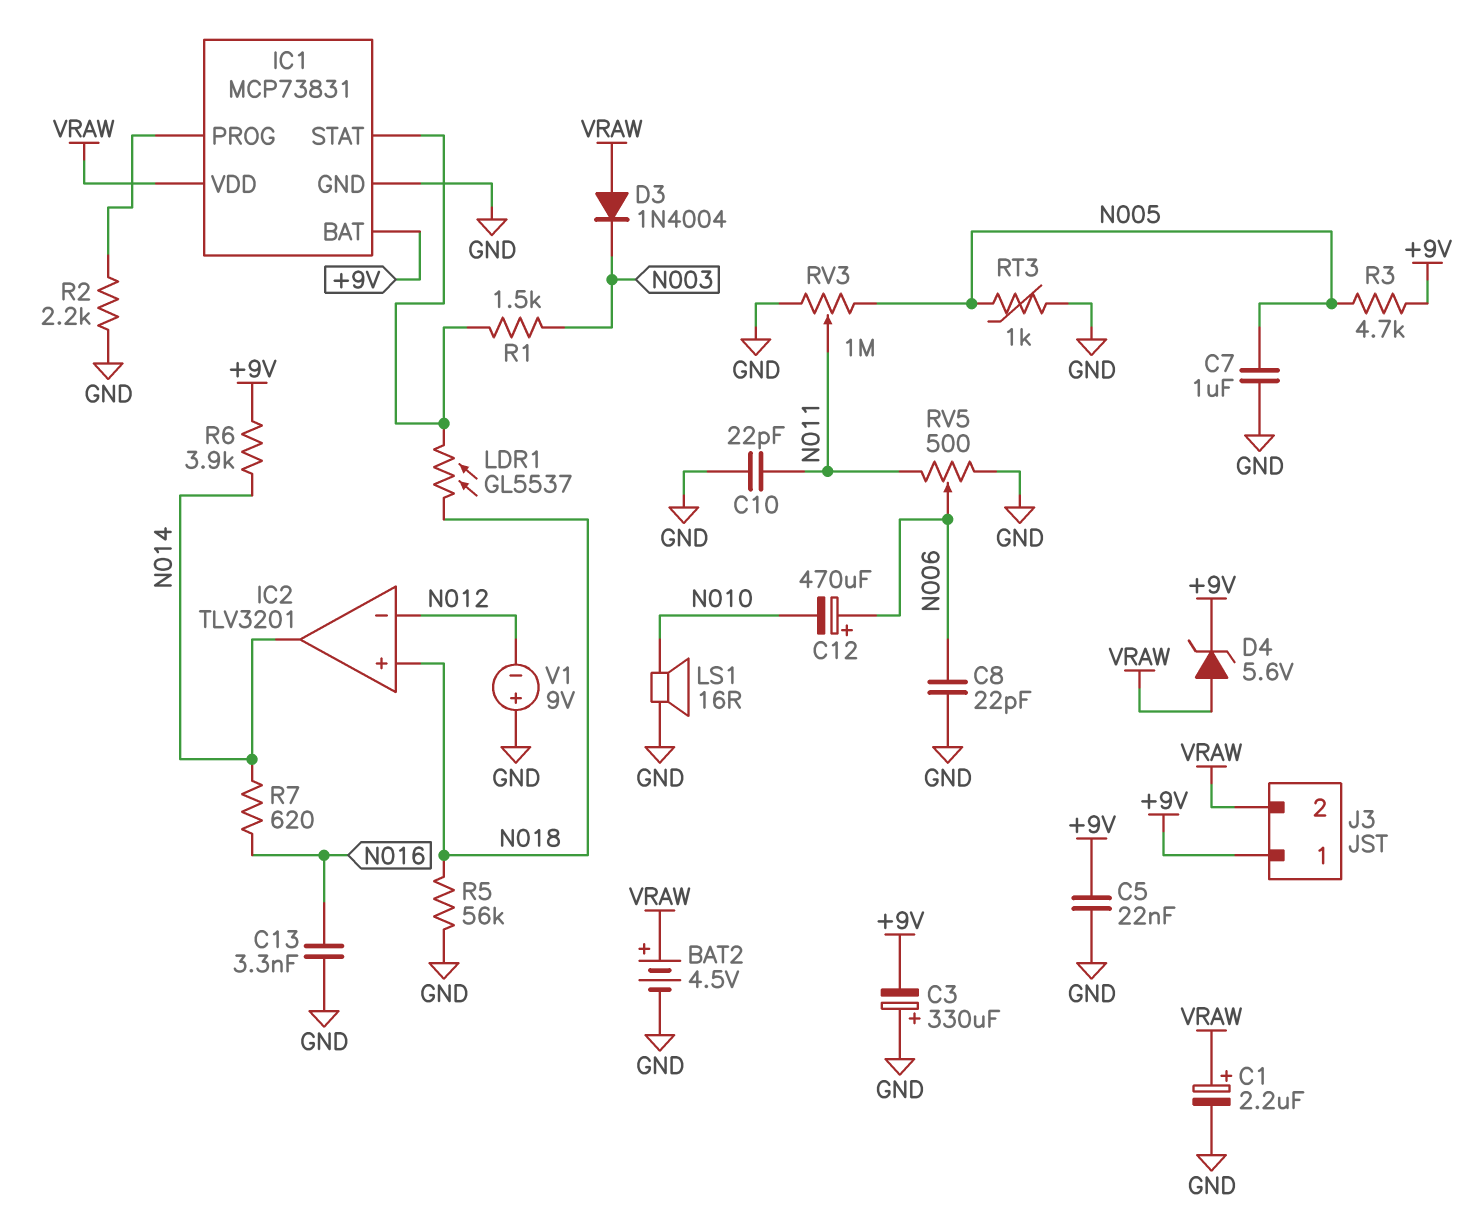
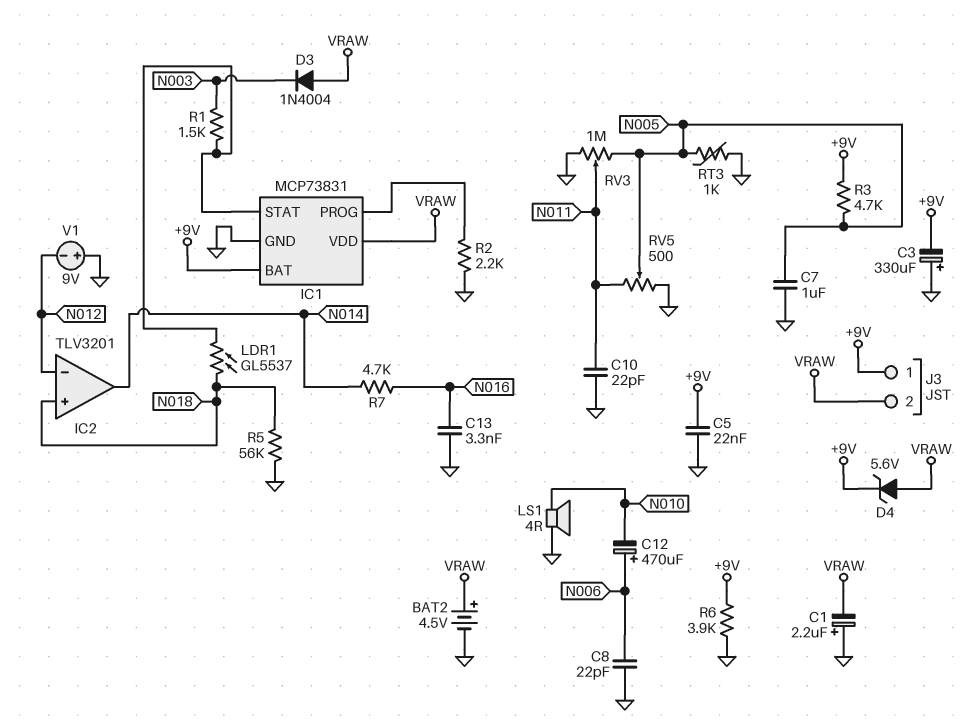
C1: 2.2uF (plus VRAW, minus GND) -> 2.2uF (plus GND, minus VRAW)
LS1: speaker 16R (GND, N010) -> speaker 4R (GND, N010)
R6: 3.9k (+9V, N014) -> 3.9k (+9V, GND)
R7: 620 (N014, N016) -> 4.7k (N014, N016)
RV5: 500 (GND, N011, wiper N006) -> 500 (GND, N011, wiper N005)

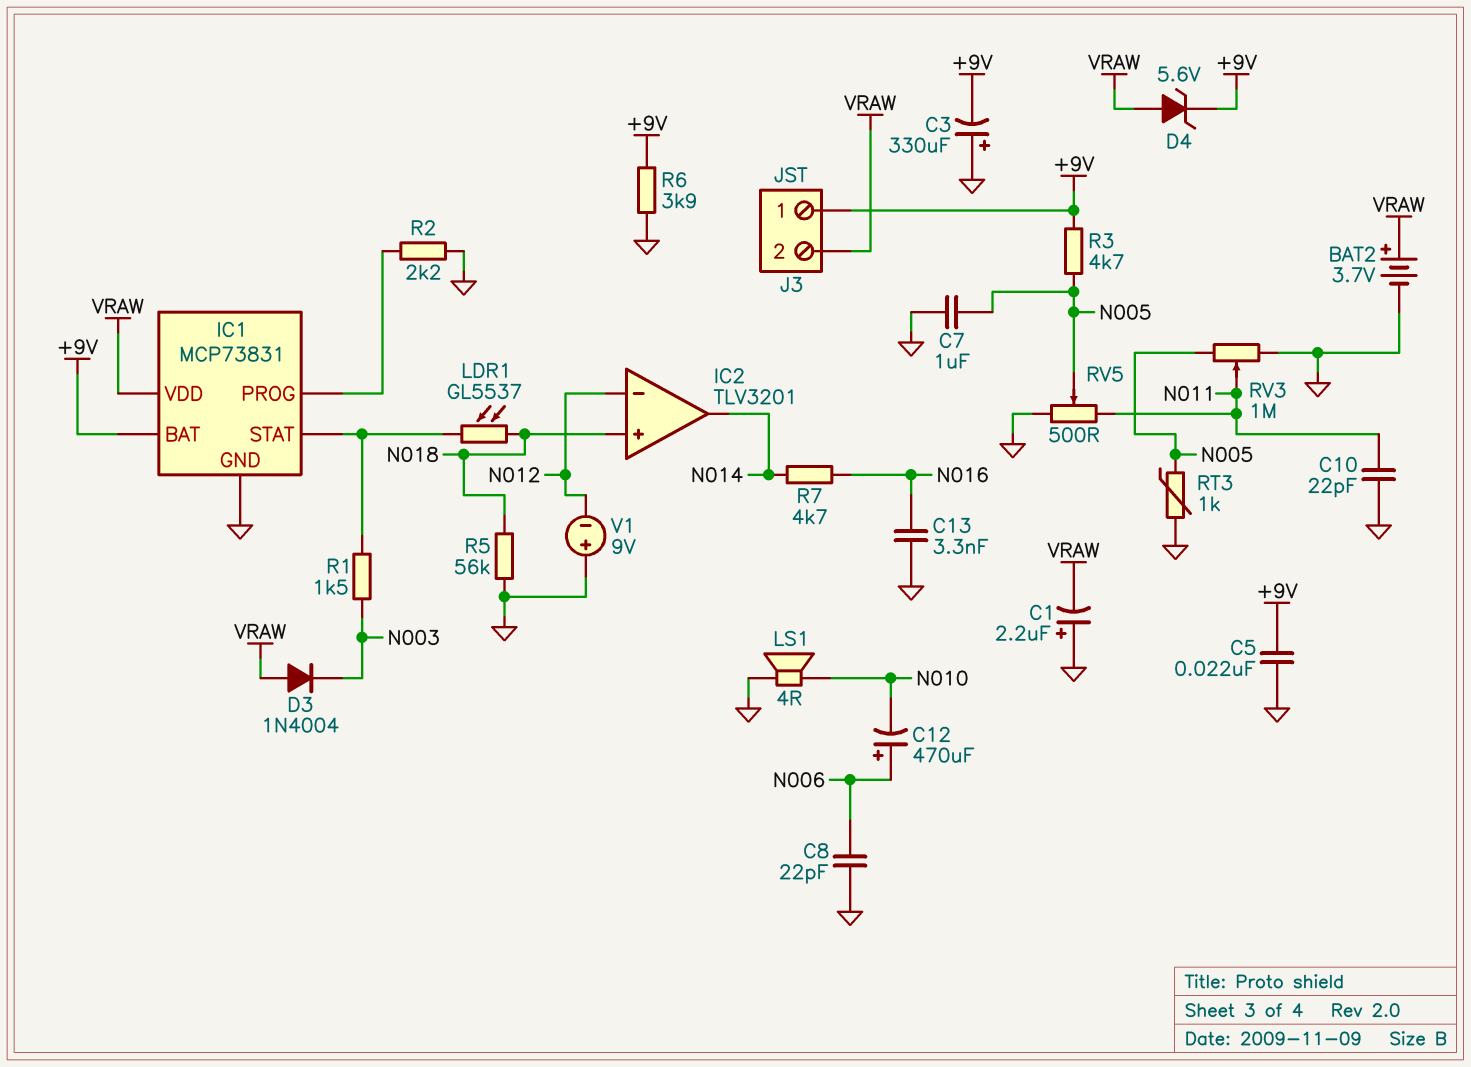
BAT2: 4.5V (plus VRAW, minus GND) -> 3.7V (plus VRAW, minus GND)

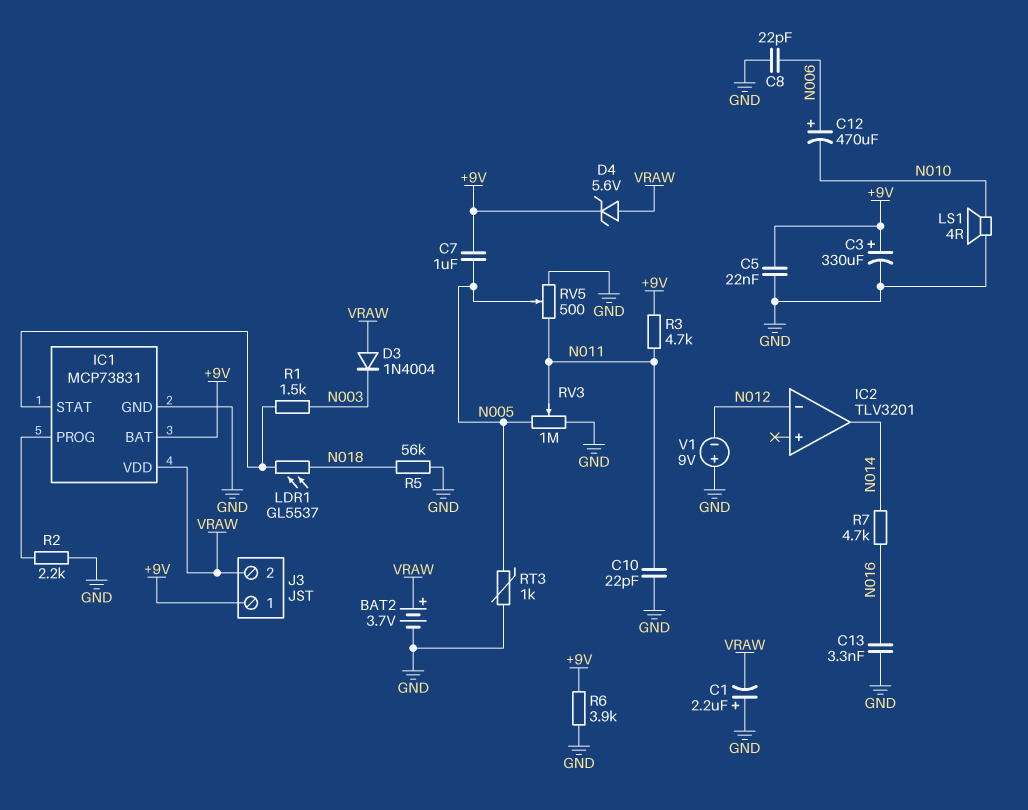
C3: 330uF (plus GND, minus +9V) -> 330uF (plus +9V, minus GND)
C7: 1uF (GND, N005) -> 1uF (+9V, N005)
IC2 pin in+: N018 -> none
R3: 4.7k (+9V, N005) -> 4.7k (+9V, N011)

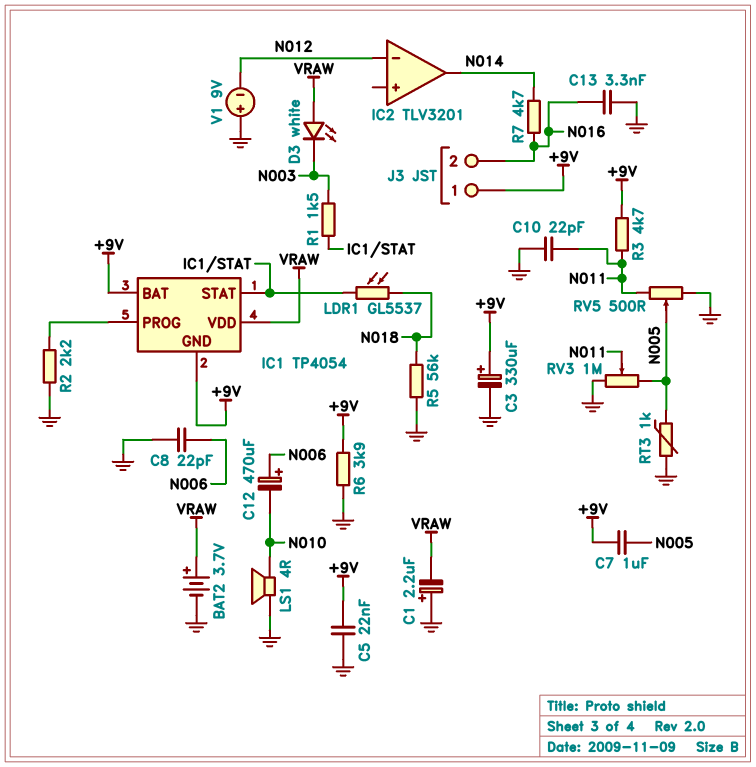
D3: diode 1N4004 (A VRAW, K N003) -> LED white (A VRAW, K N003)
D4: zener 5.6V (A VRAW, K +9V) -> none
IC1: MCP73831 -> TP4054
IC1 pin GND: GND -> +9V
J3 pin 2: VRAW -> N016

